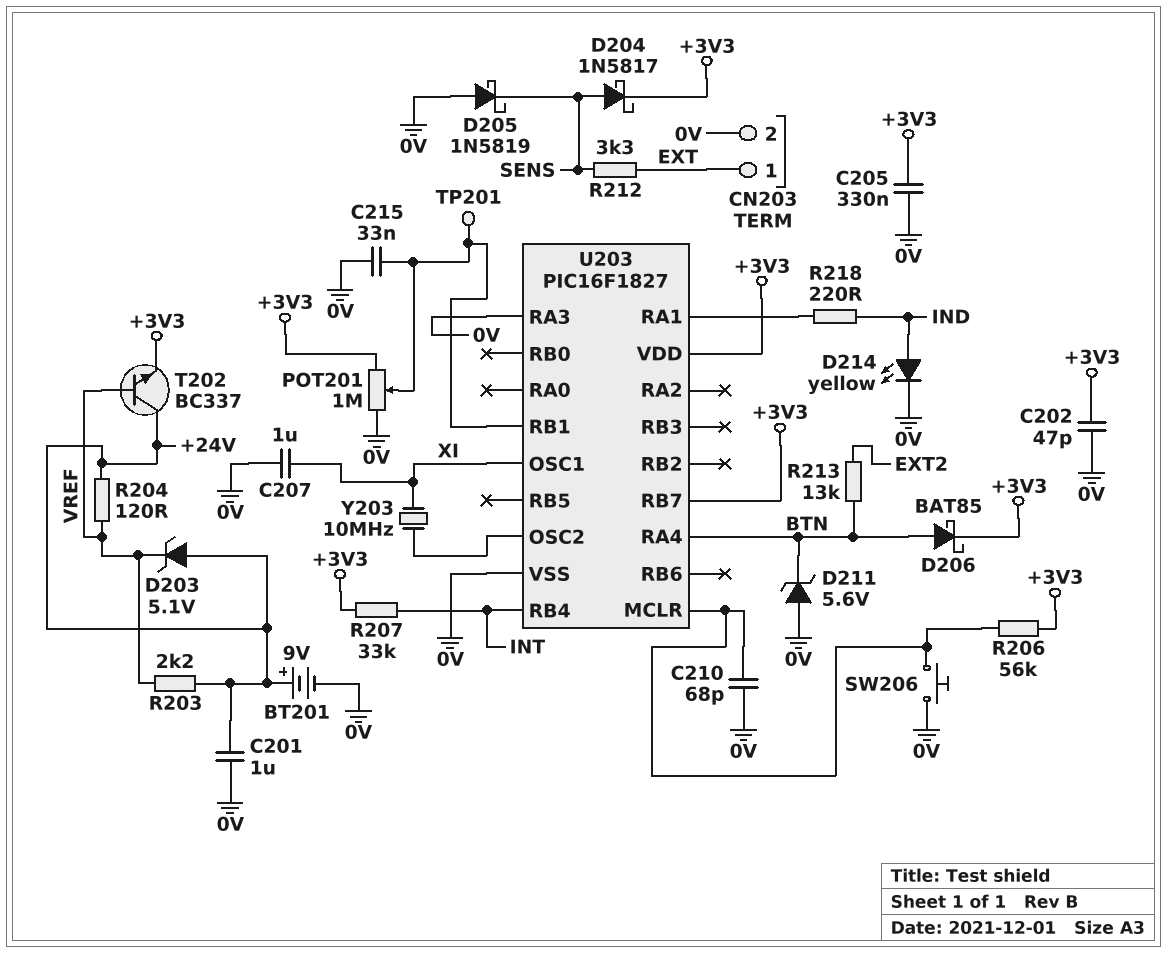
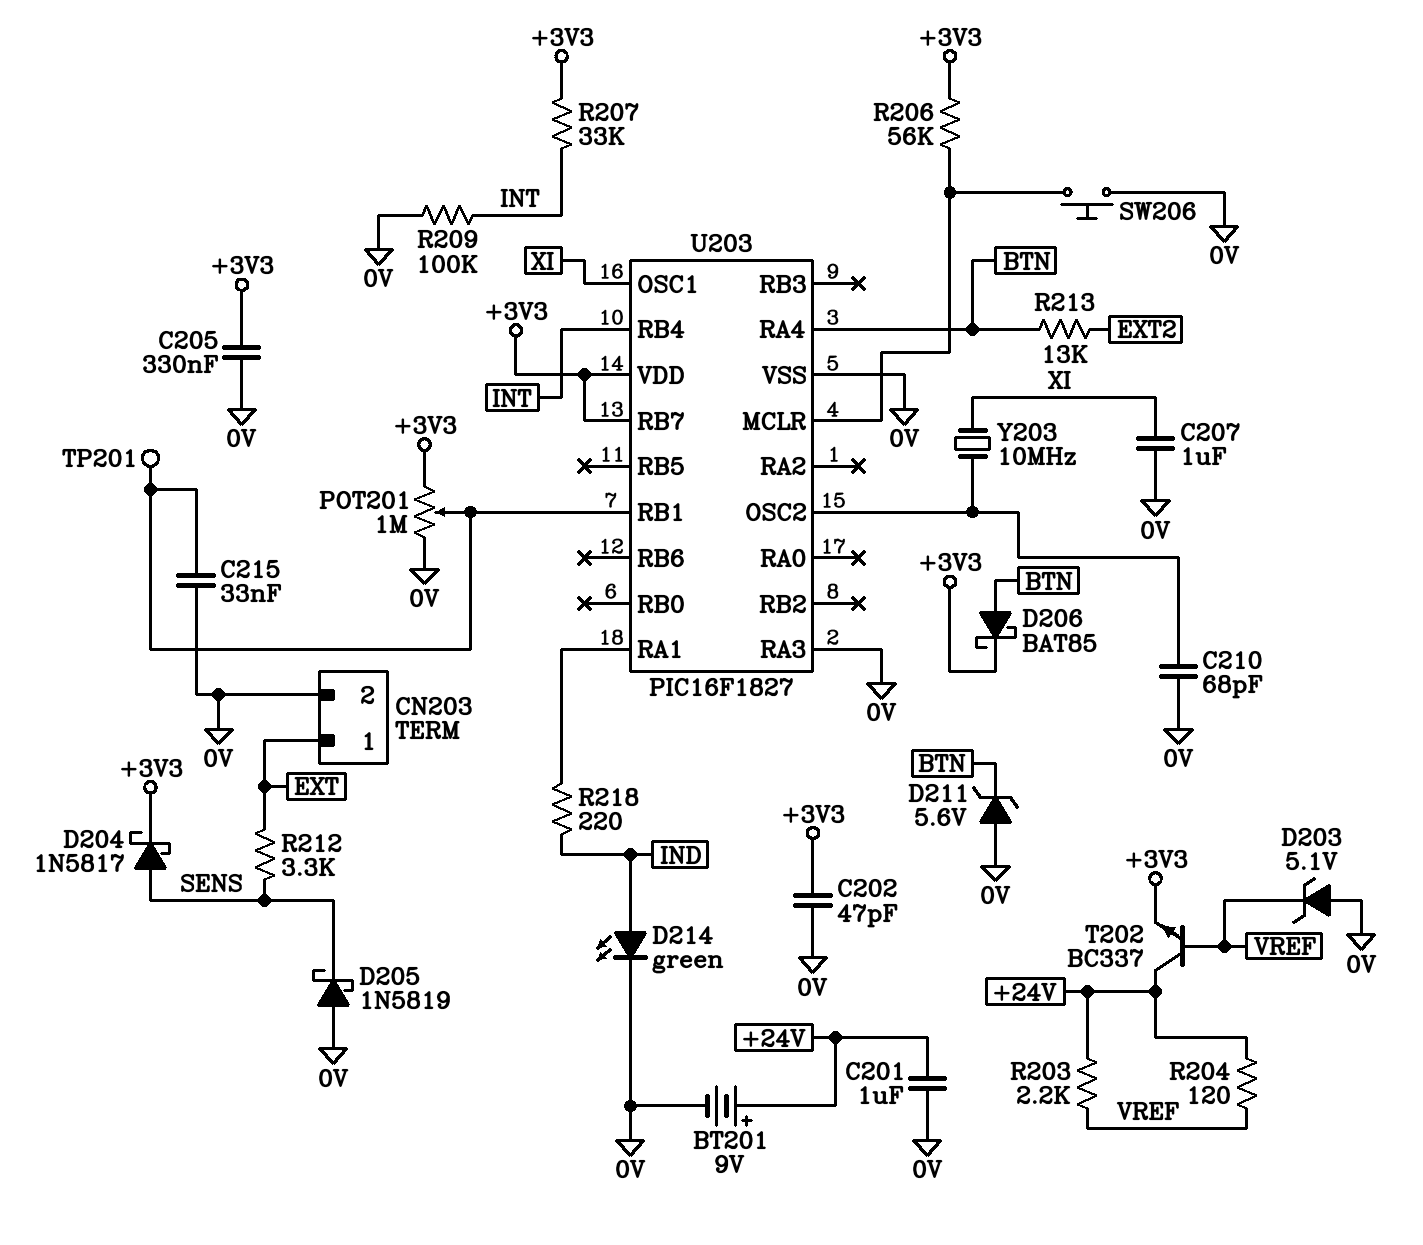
C210: 68pF (0V, U203/MCLR) -> 68pF (0V, U203/OSC2)
D203: zener 5.1V (A +24V, K VREF) -> zener 5.1V (A 0V, K VREF)
D214: LED yellow (A IND, K 0V) -> LED green (A IND, K 0V)
R209: none -> 100k (0V, INT)

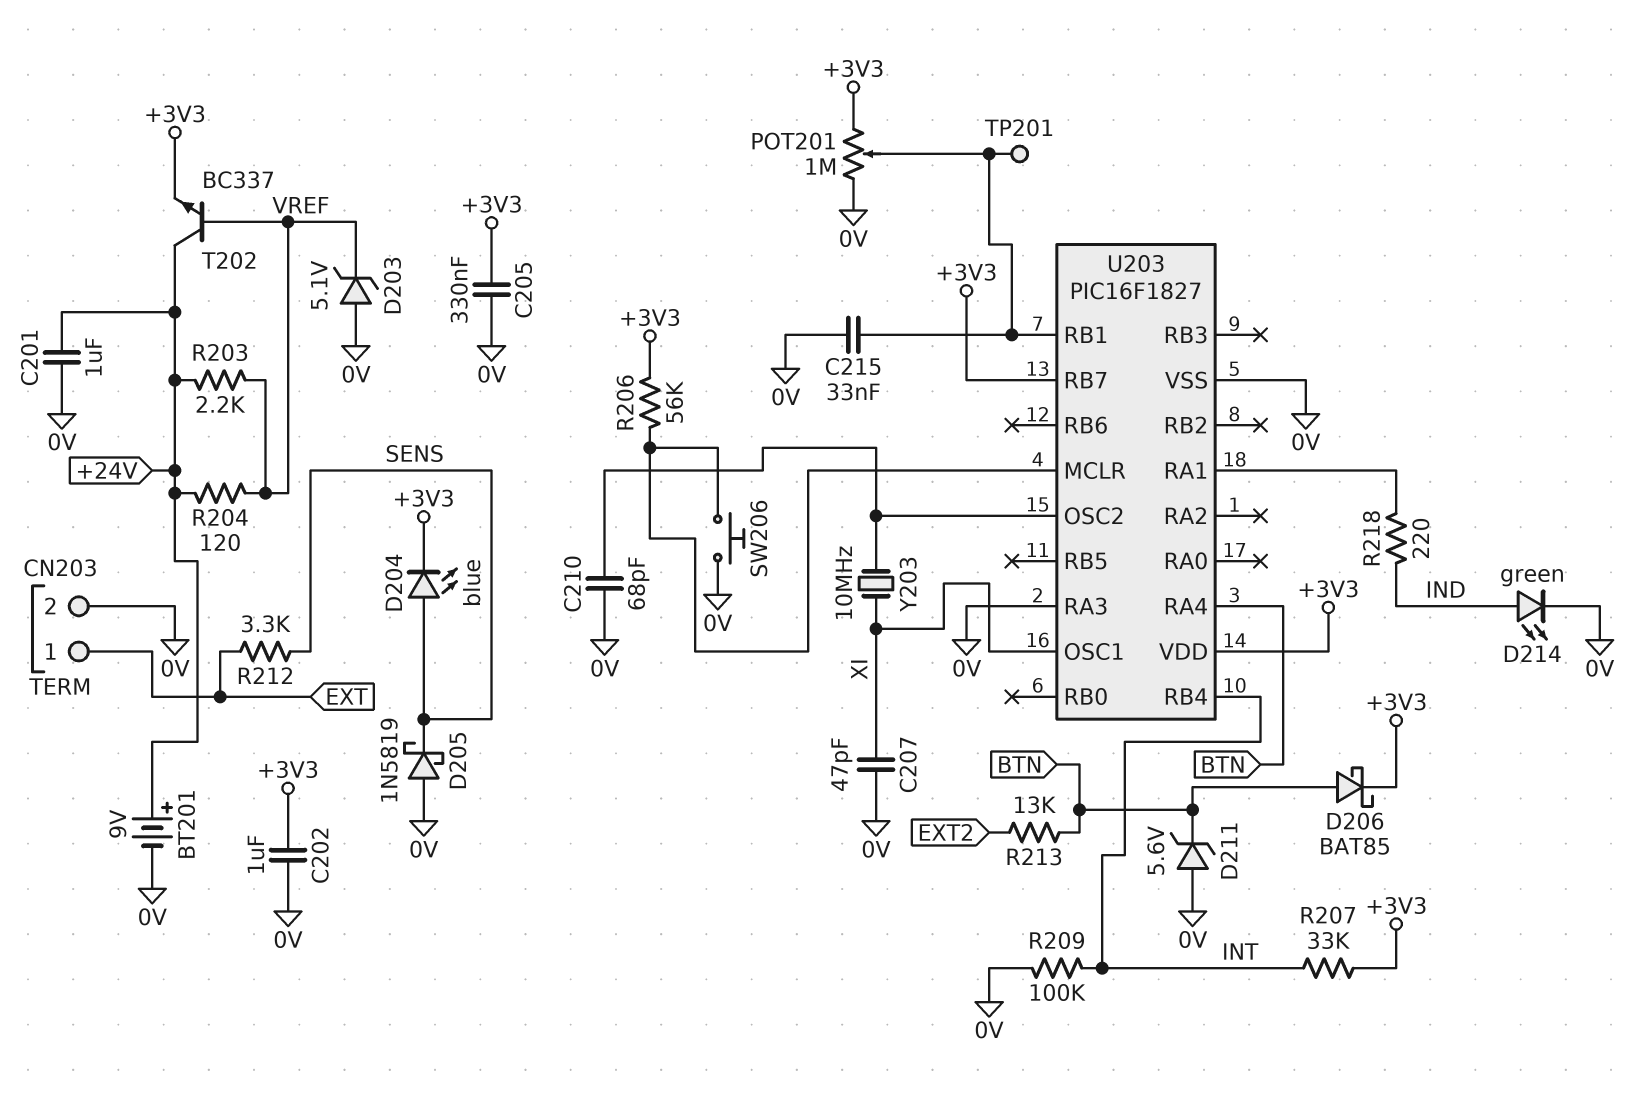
C202: 47pF (+3V3, 0V) -> 1uF (+3V3, 0V)
C207: 1uF (0V, XI) -> 47pF (0V, XI)
D204: schottky 1N5817 (A SENS, K +3V3) -> LED blue (A SENS, K +3V3)

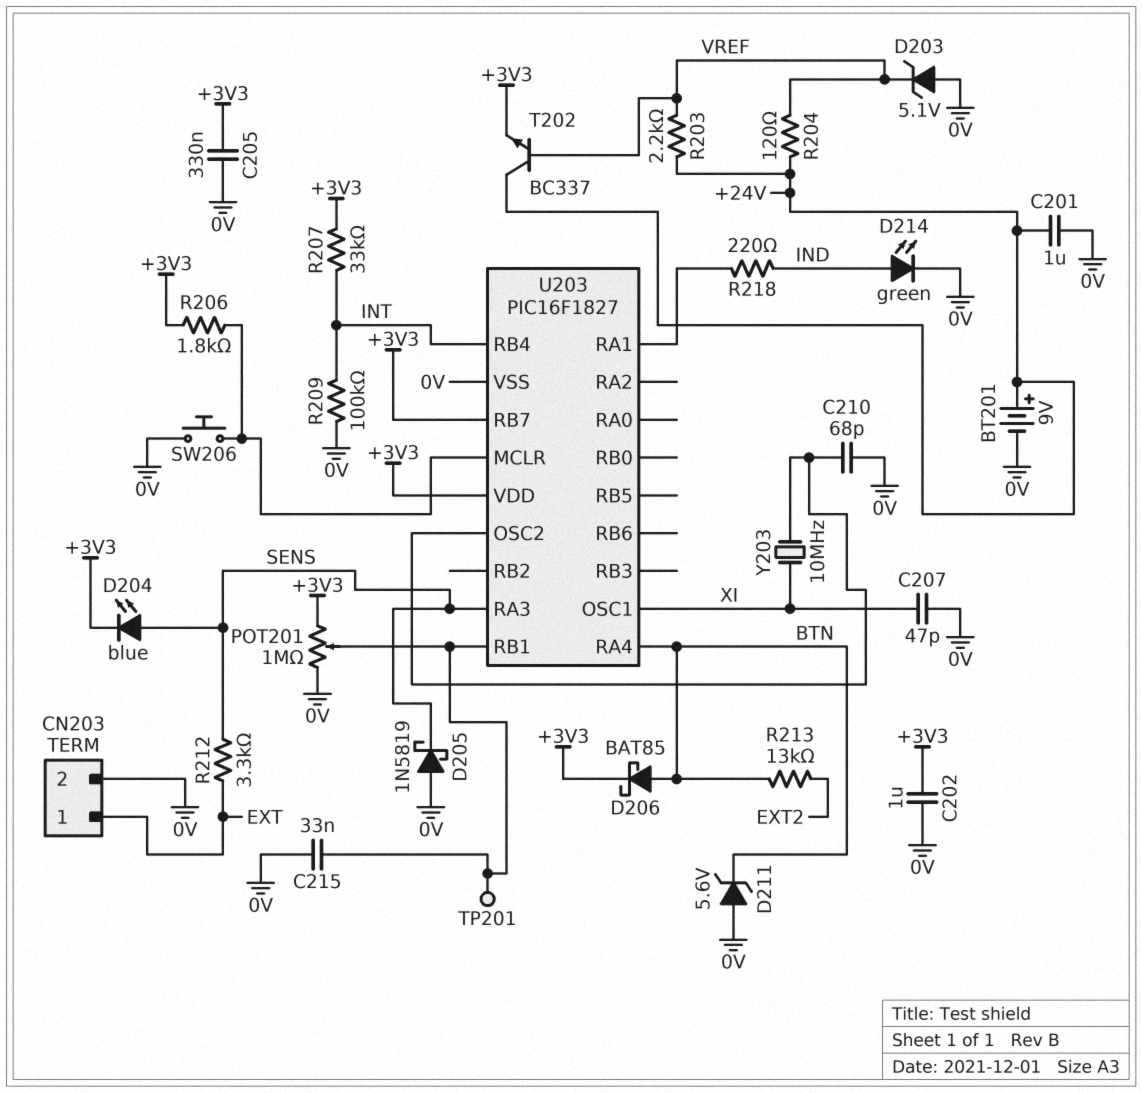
R206: 56k (+3V3, U203/MCLR) -> 1.8k (+3V3, U203/MCLR)
U203 pin RA3: 0V -> SENS

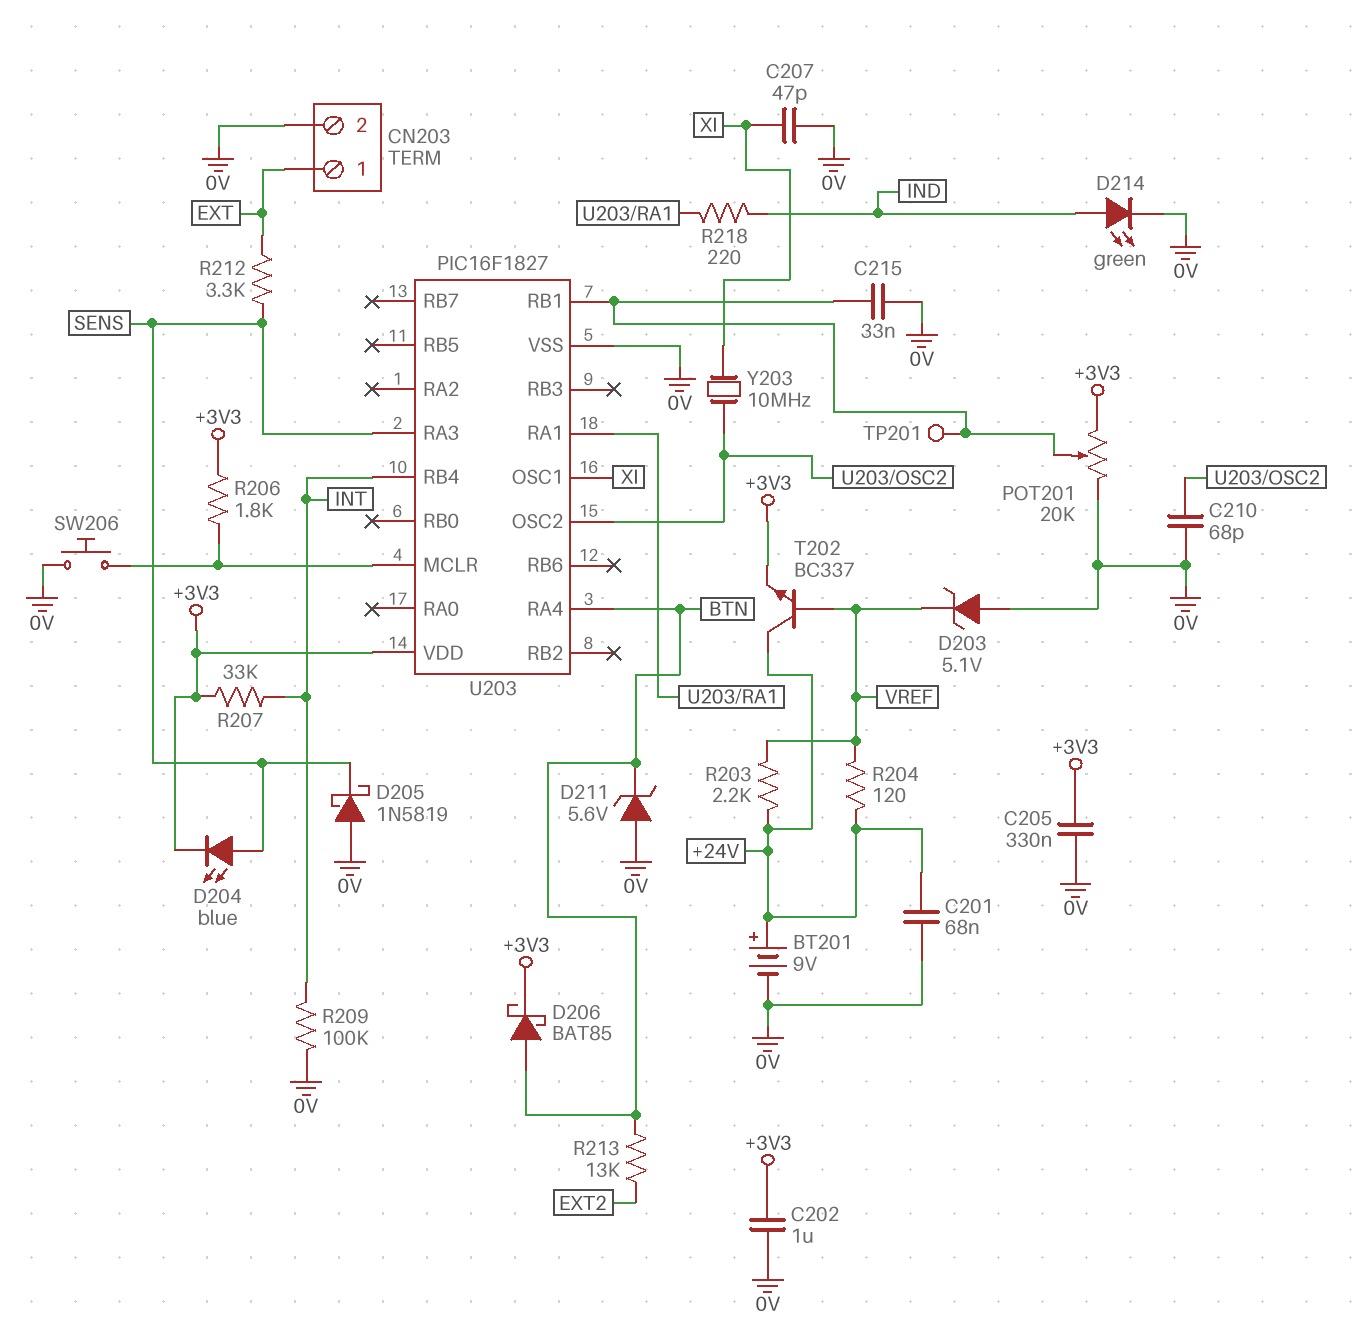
C201: 1uF (+24V, 0V) -> 68nF (+24V, 0V)
POT201: 1M (+3V3, 0V, wiper U203/RB1) -> 20k (+3V3, 0V, wiper U203/RB1)
U203 pin RB7: +3V3 -> none

